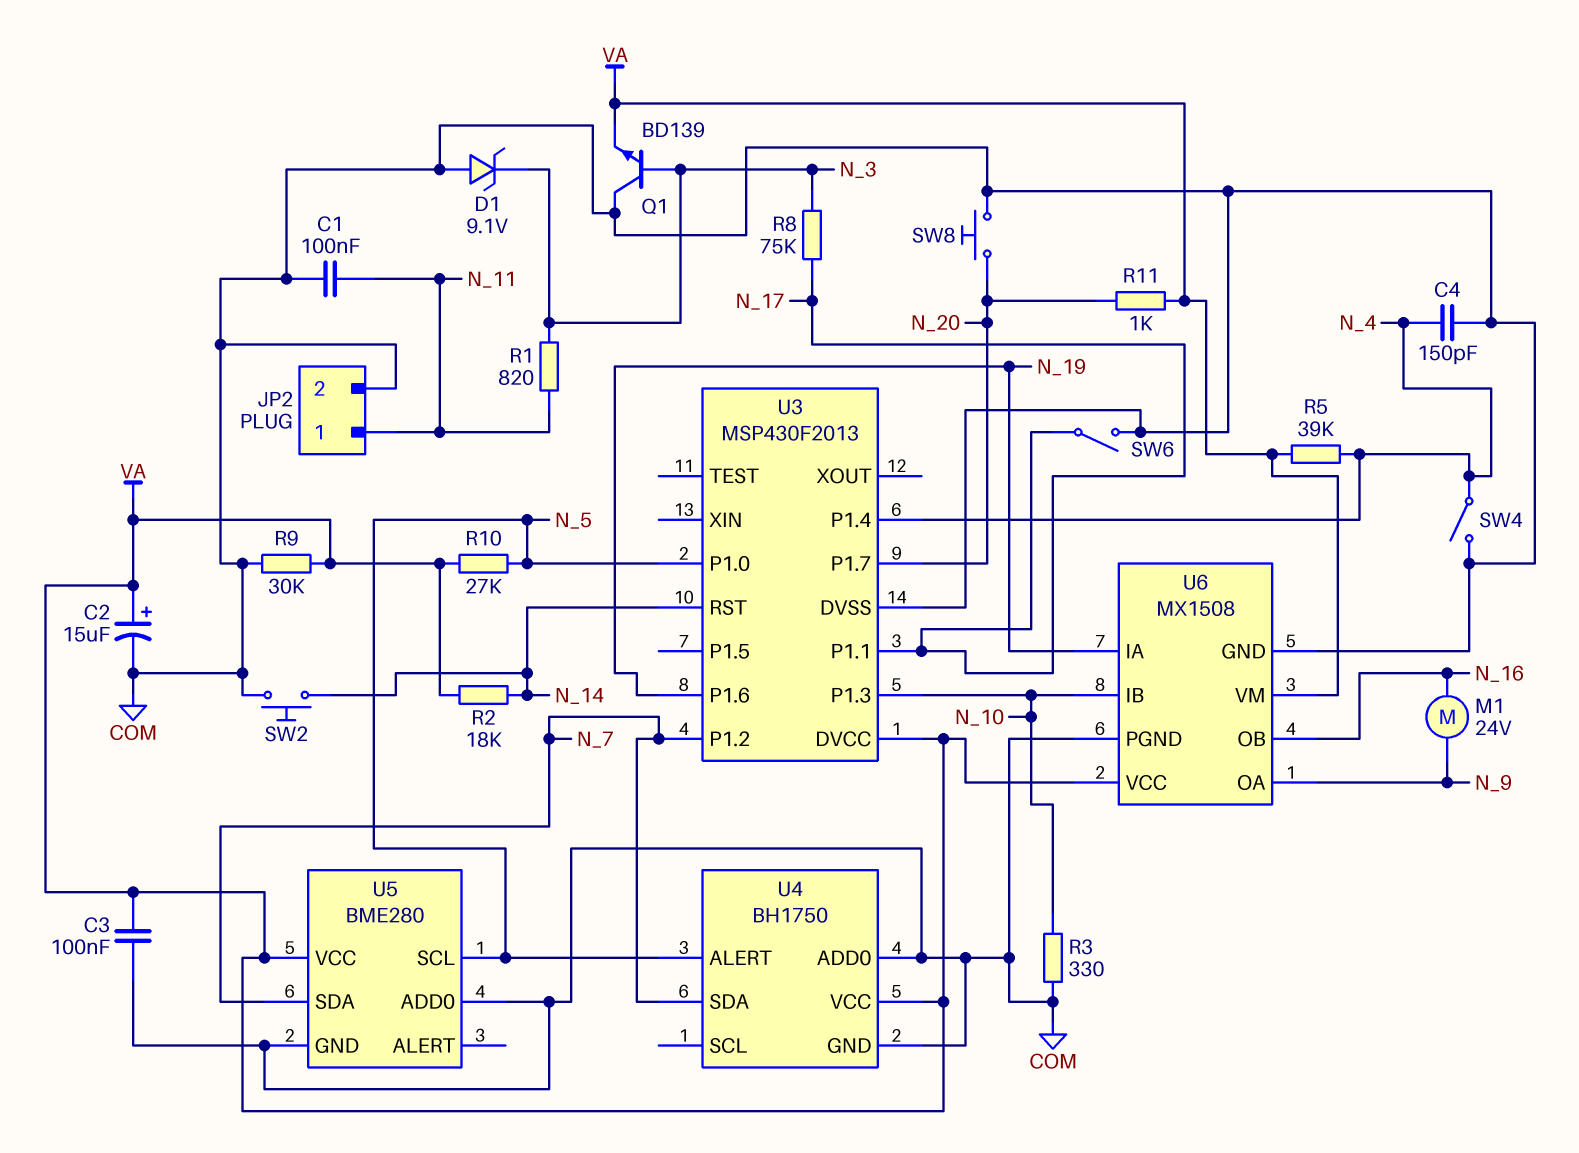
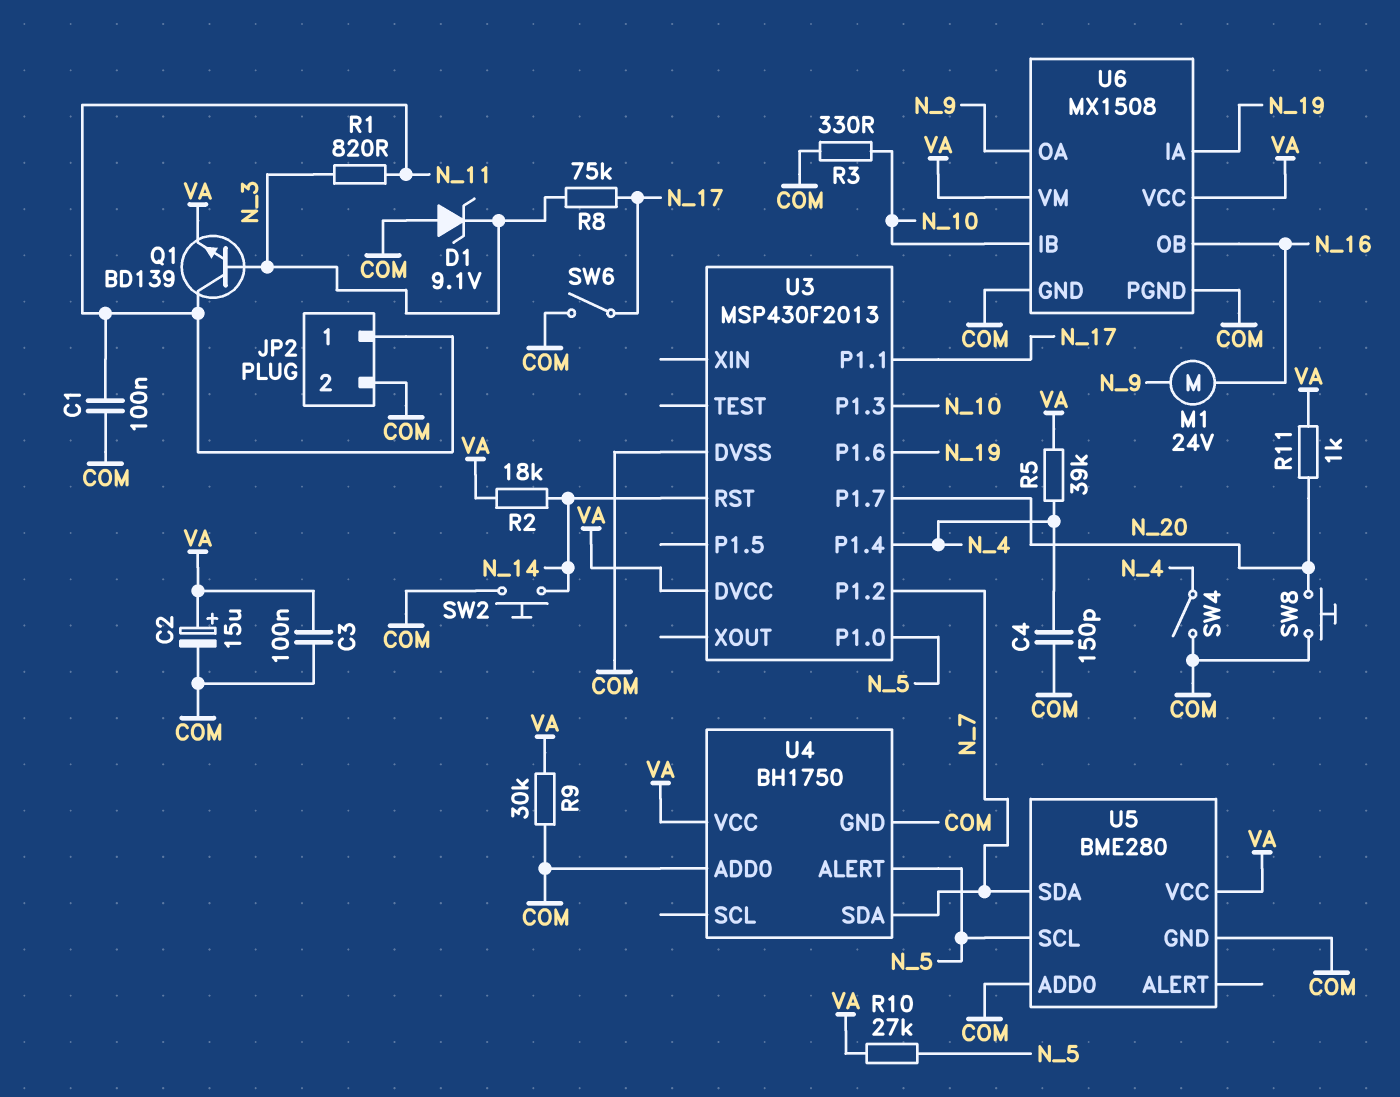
Q1: NPN BD139 (B N_3, C COM, E VA) -> NPN BD139 (B N_3, C N_11, E VA)

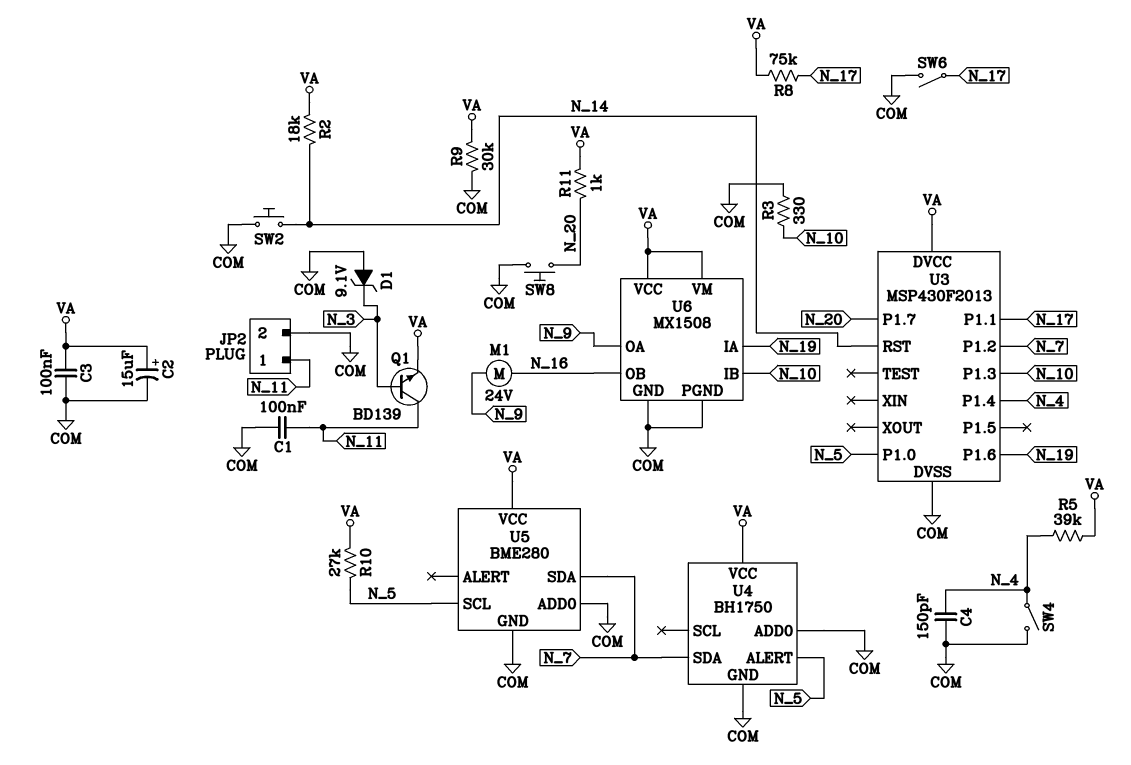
R1: 820 (N_3, N_11) -> none
R8: 75k (N_3, N_17) -> 75k (N_17, VA)

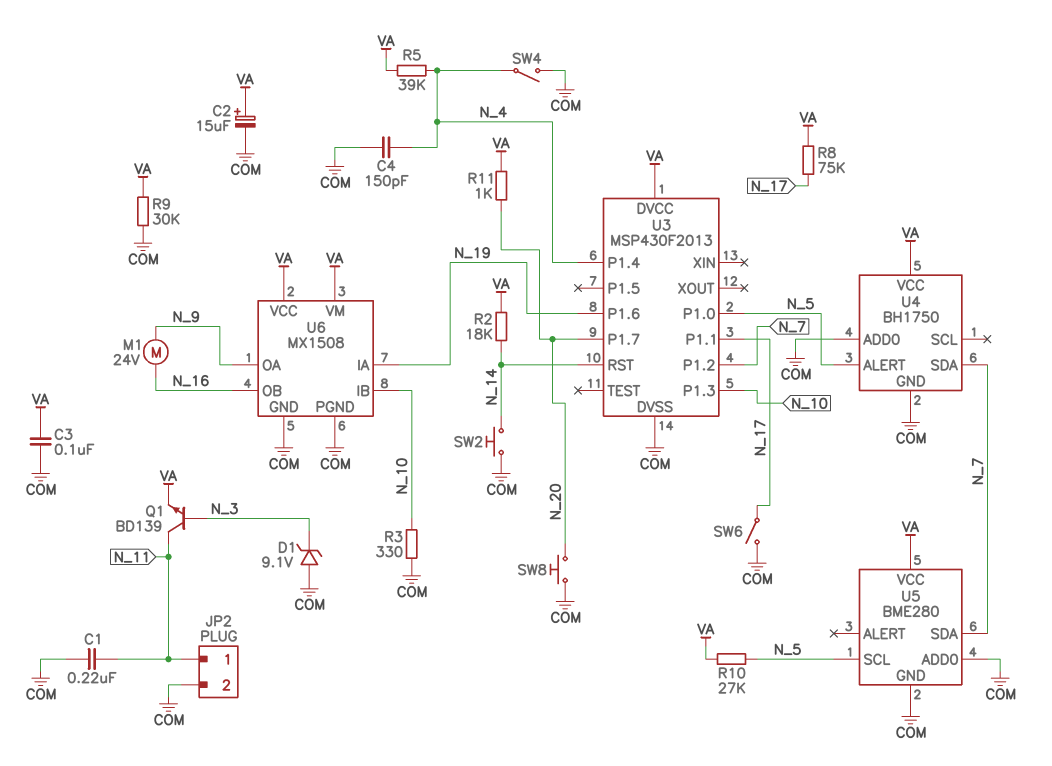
C1: 100nF (COM, N_11) -> 220nF (COM, N_11)

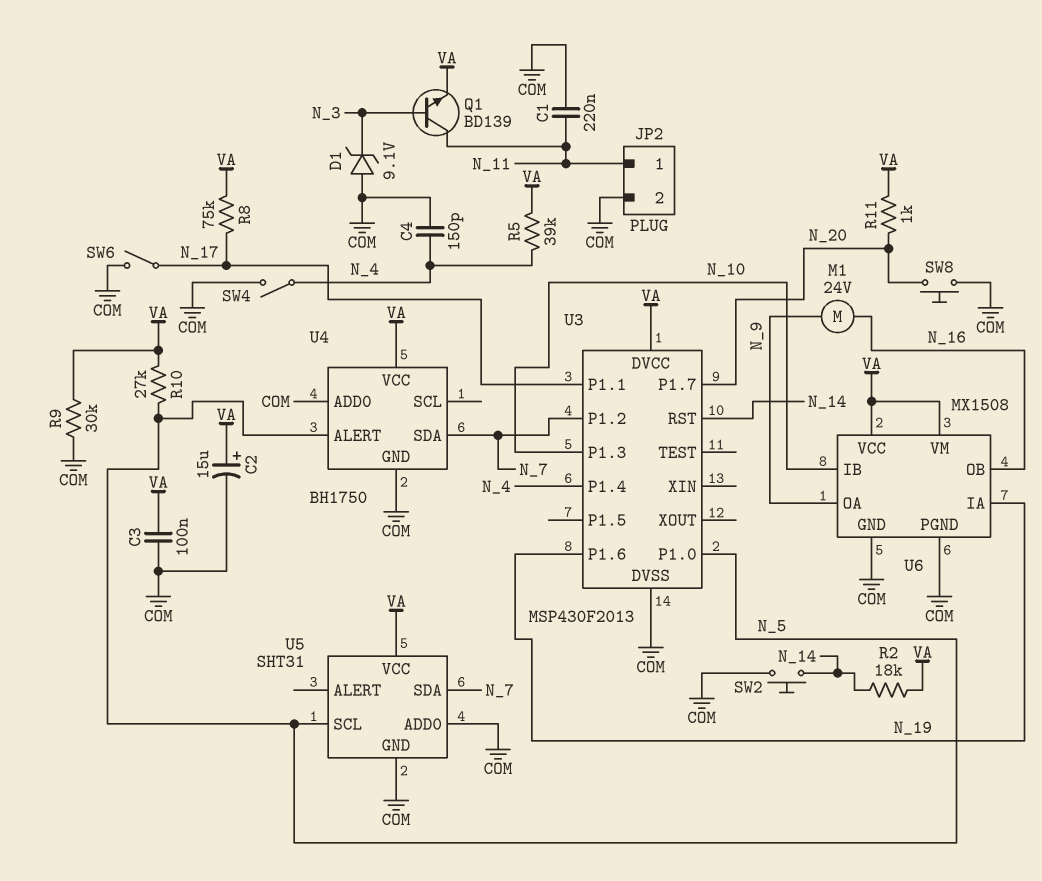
R3: 330 (COM, N_10) -> none
U5: BME280 -> SHT31

